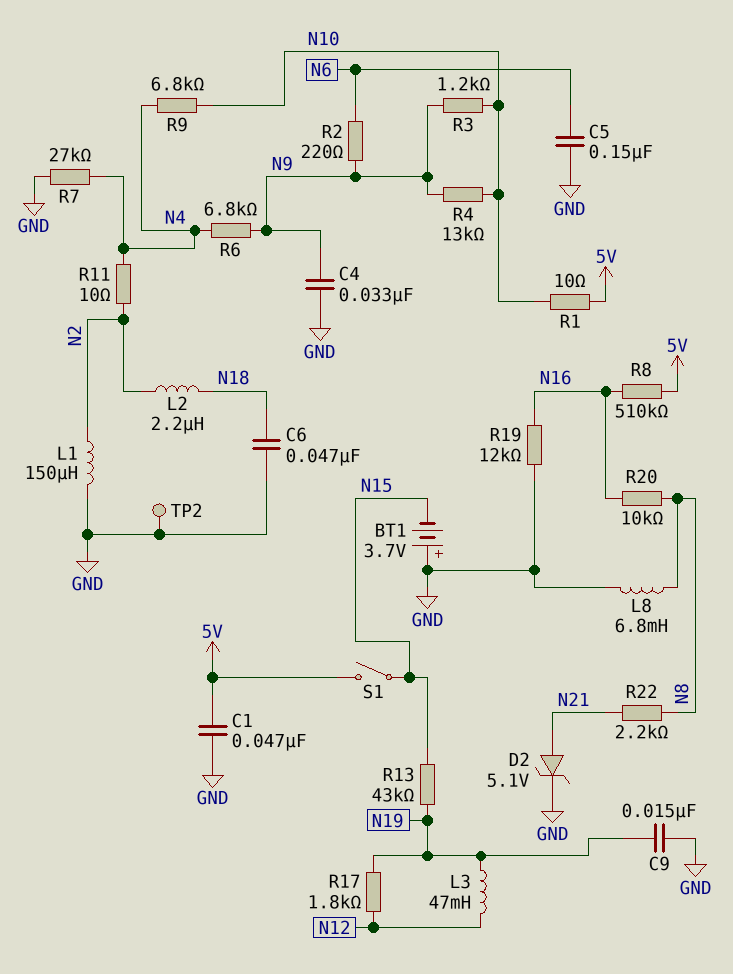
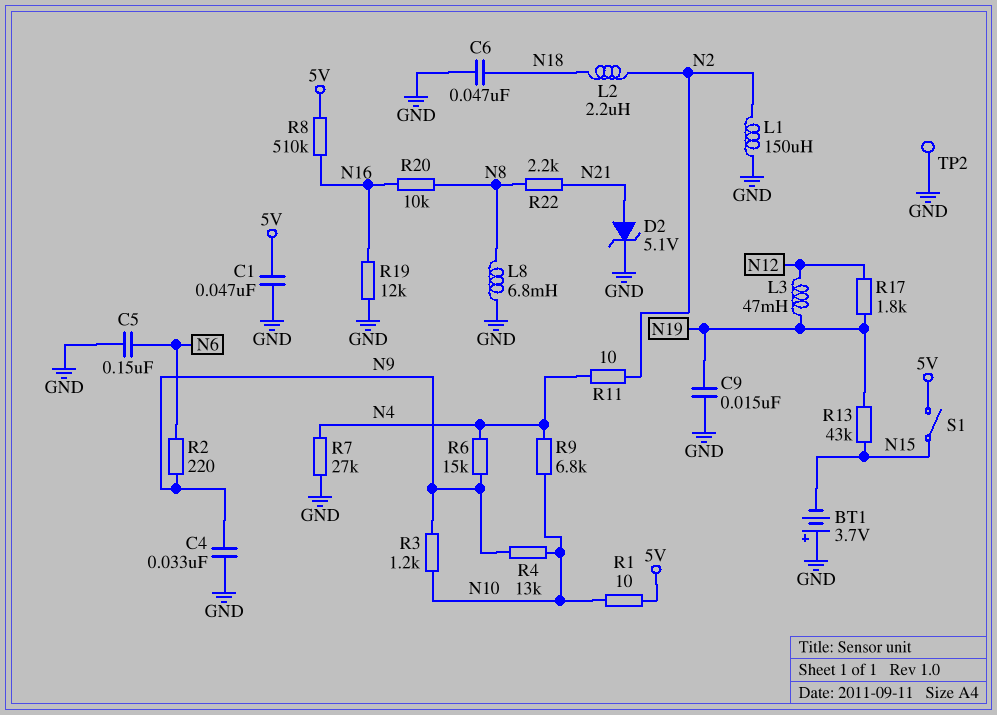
R6: 6.8k (N4, N9) -> 15k (N4, N9)

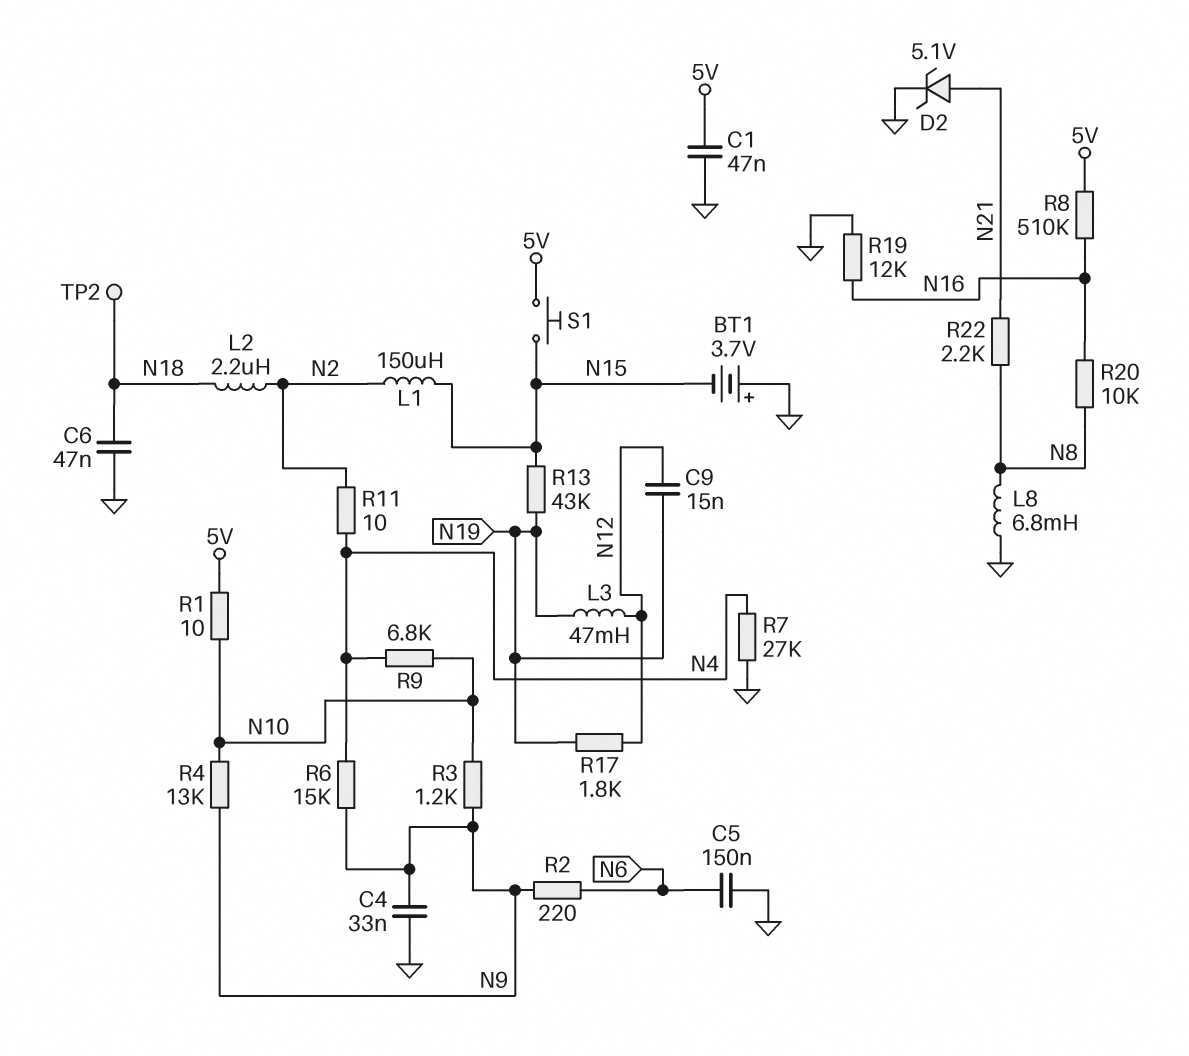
C9: 15nF (GND, N19) -> 15nF (N12, N19)
L1: 150uH (GND, N2) -> 150uH (N2, N15)
S1: switch (5V, N15) -> button (5V, N15)
TP2: test point (GND) -> test point (N18)

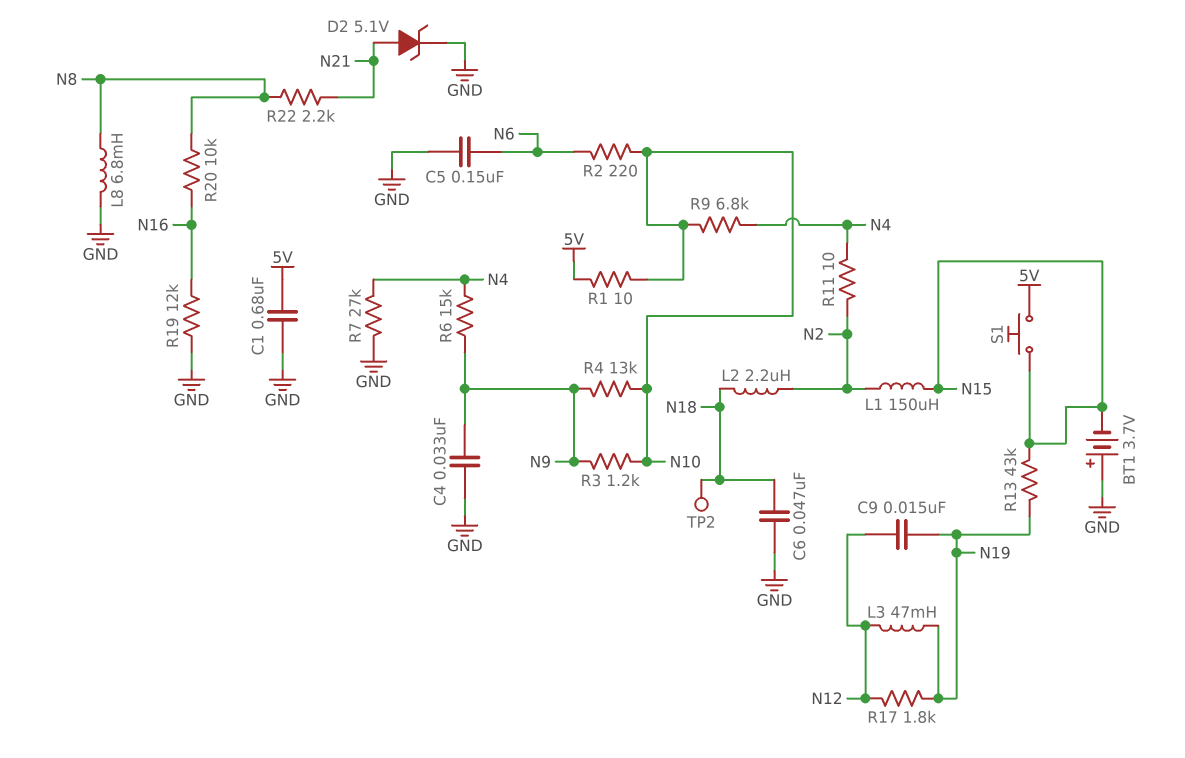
C1: 47nF (5V, GND) -> 680nF (5V, GND)
R2: 220 (N6, N9) -> 220 (N6, N10)
R8: 510k (5V, N16) -> none

